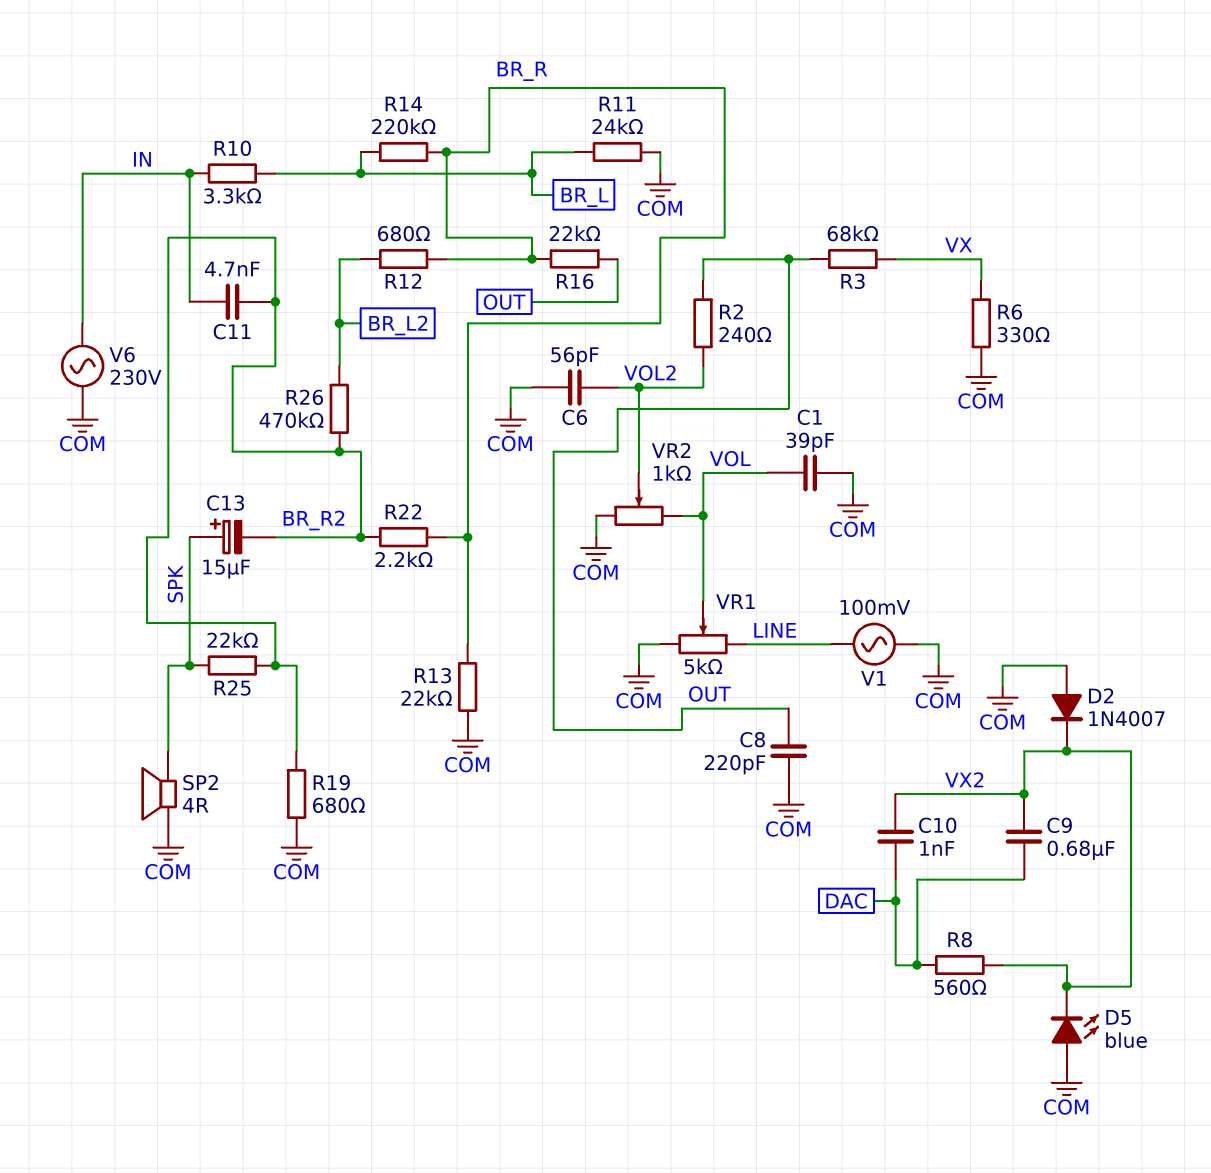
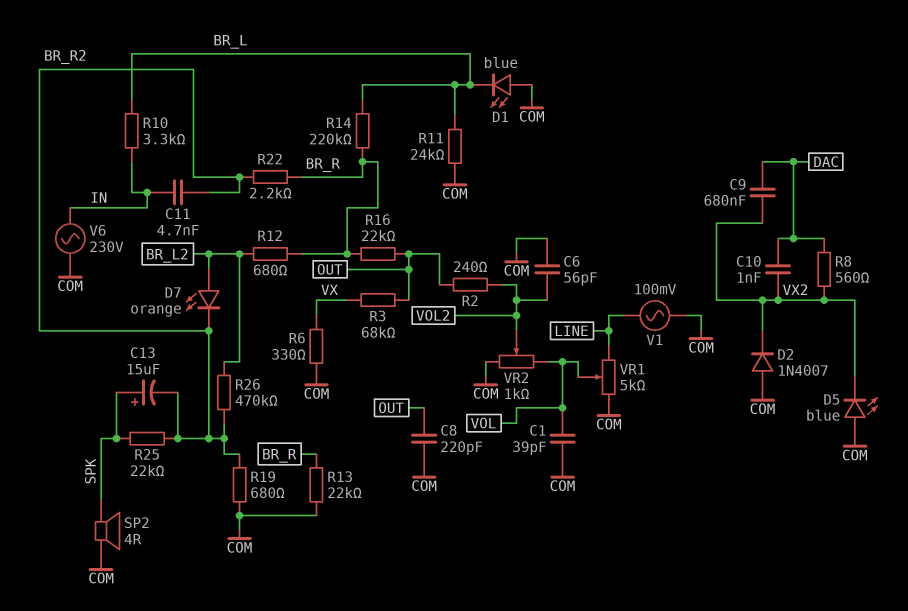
D1: none -> LED blue (A COM, K BR_L)
D7: none -> LED orange (A BR_L2, K BR_R2)

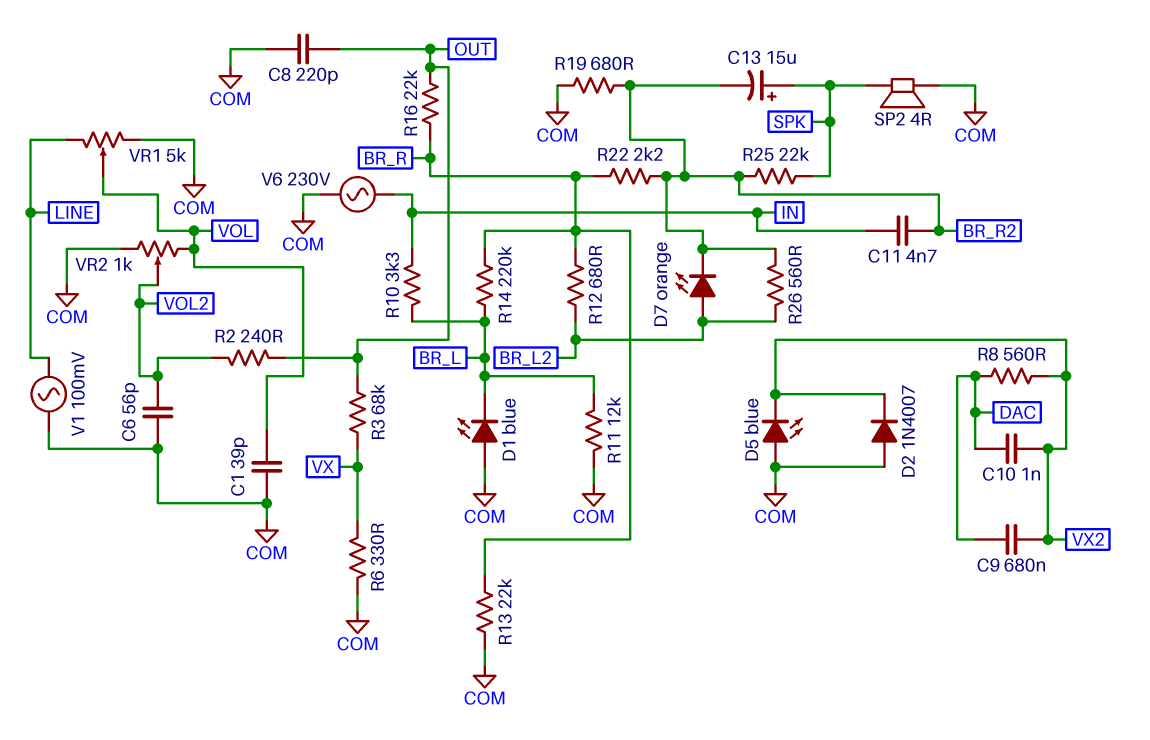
R11: 24k (BR_L, COM) -> 12k (BR_L, COM)
R26: 470k (BR_L2, BR_R2) -> 560 (BR_L2, BR_R2)

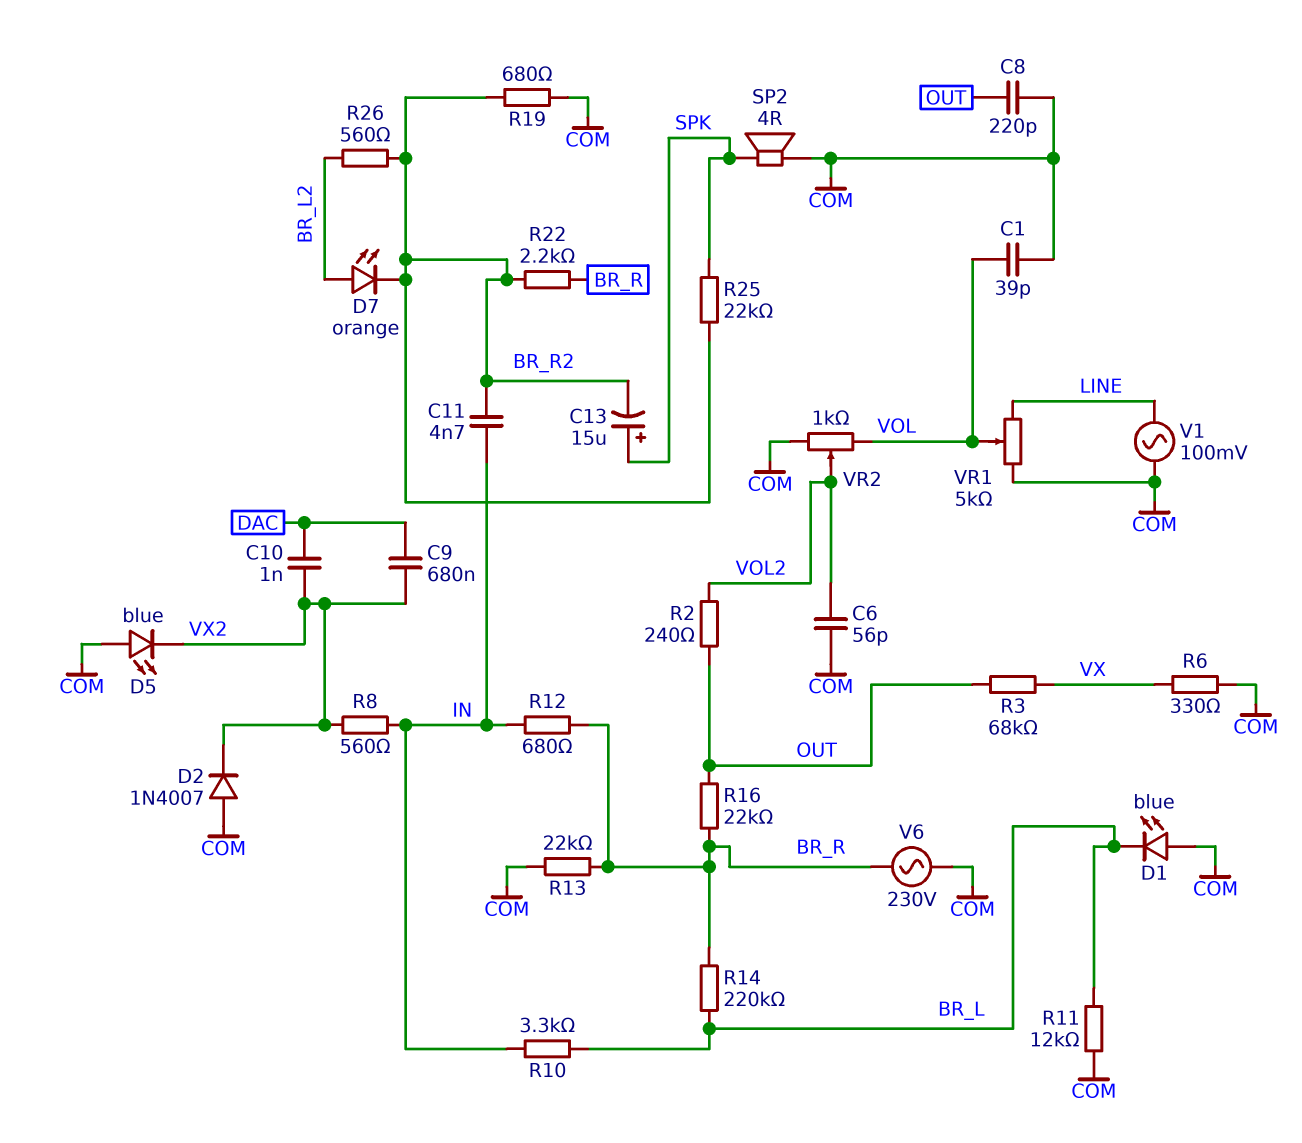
R8: 560 (DAC, VX2) -> 560 (IN, VX2)
R12: 680 (BR_L2, BR_R) -> 680 (BR_R, IN)
V6: AC 230V (COM, IN) -> AC 230V (BR_R, COM)

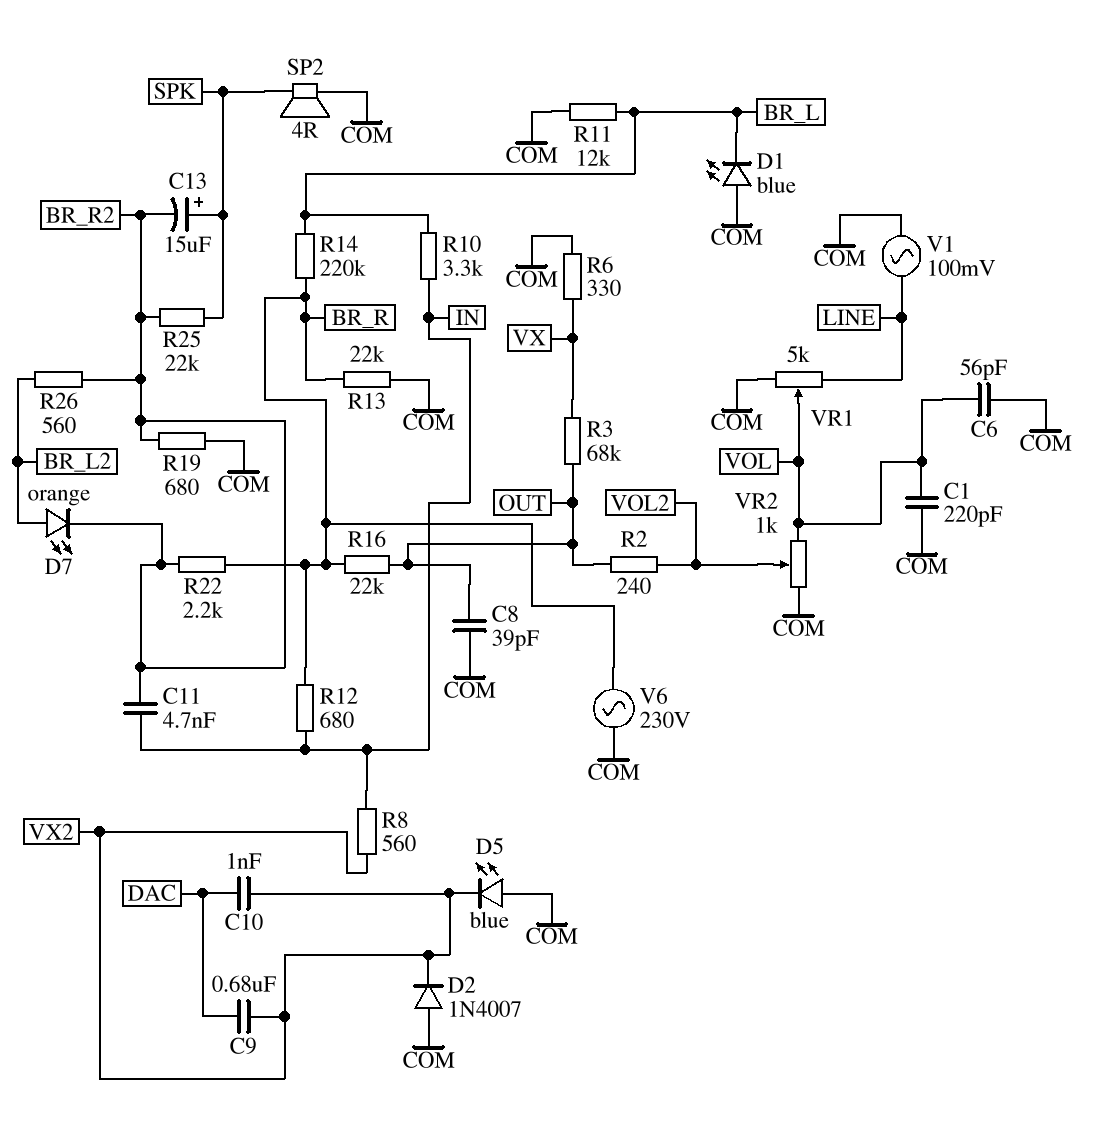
C1: 39pF (COM, VOL) -> 220pF (COM, VOL)
C6: 56pF (COM, VOL2) -> 56pF (COM, VOL)
C8: 220pF (COM, OUT) -> 39pF (COM, OUT)

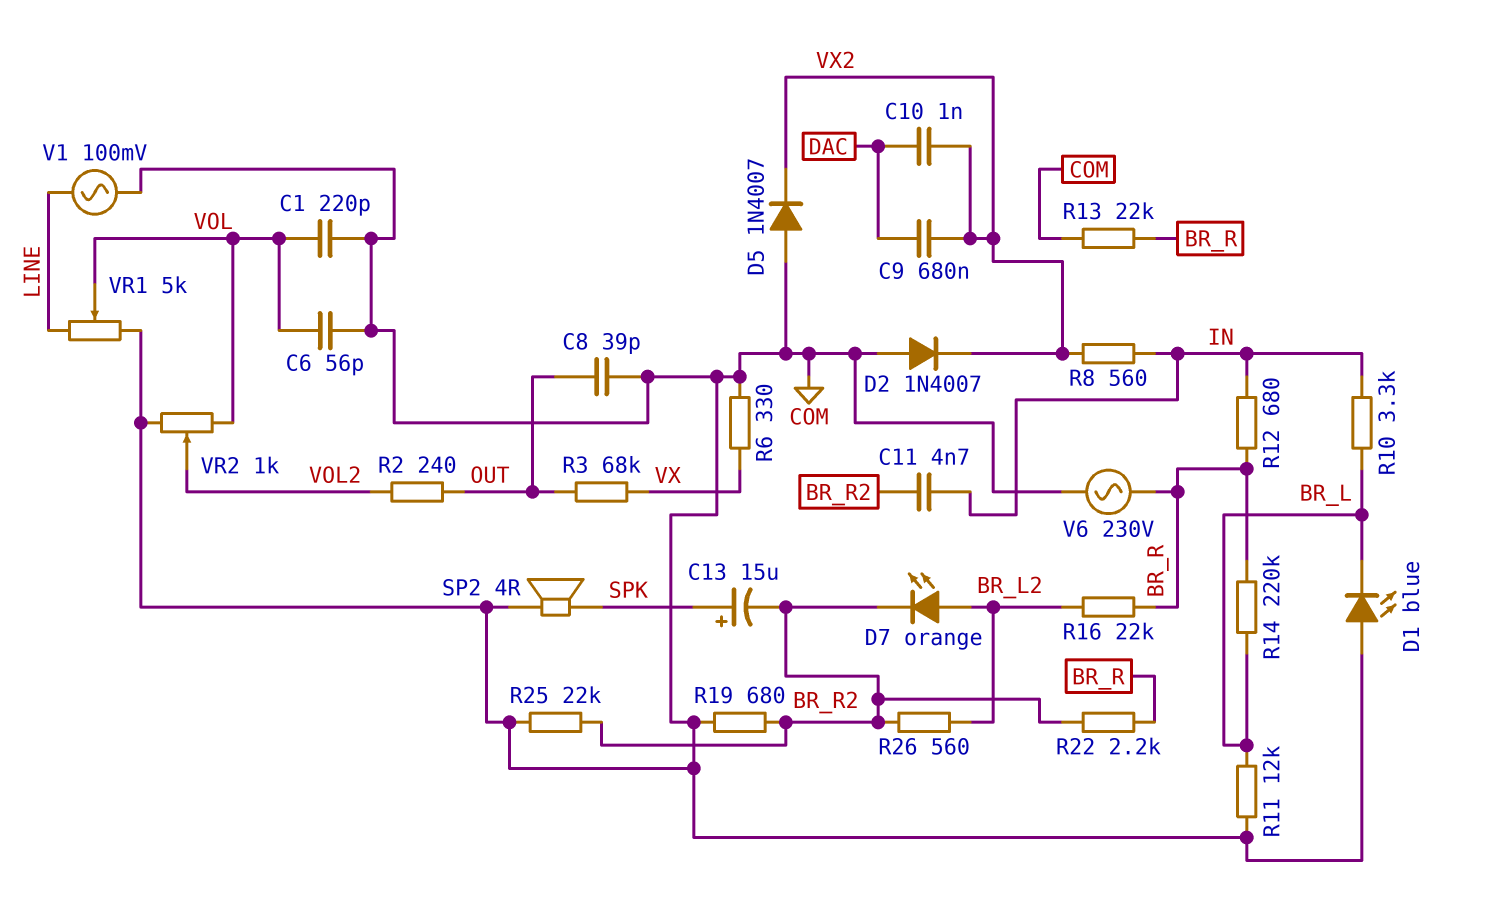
D5: LED blue (A COM, K VX2) -> diode 1N4007 (A COM, K VX2)
R16: 22k (BR_R, OUT) -> 22k (BR_L2, BR_R)
R25: 22k (BR_R2, SPK) -> 22k (BR_R2, COM)

